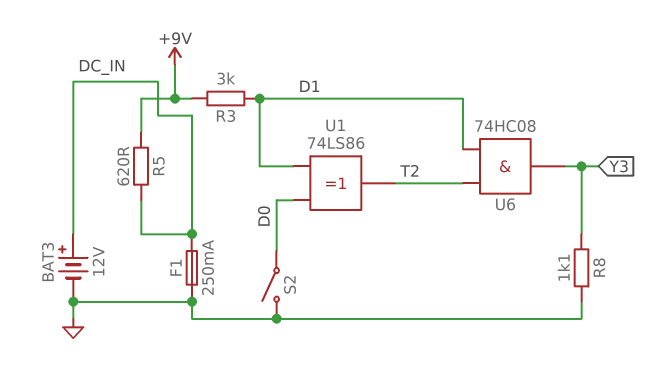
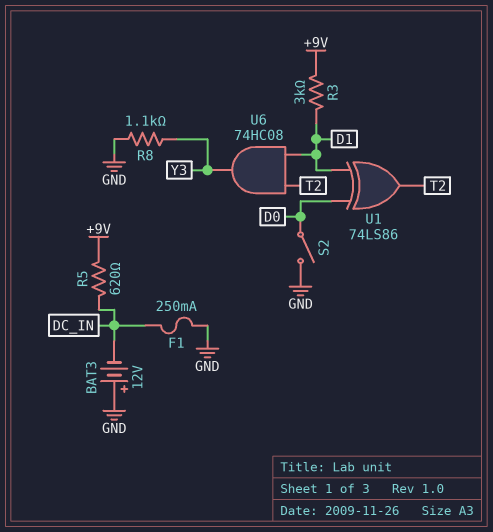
BAT3: 12V (plus DC_IN, minus GND) -> 12V (plus GND, minus DC_IN)

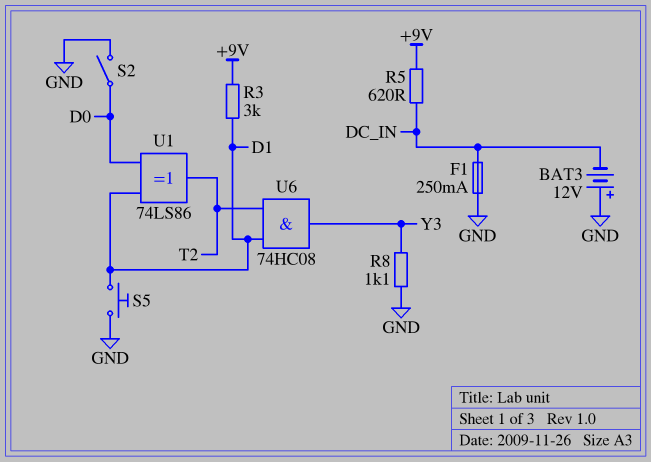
S5: none -> button (D1, GND)

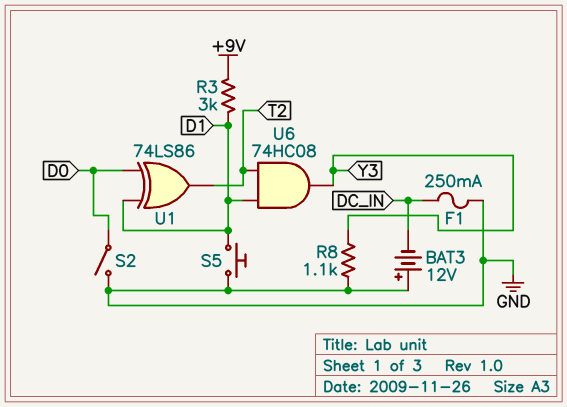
R5: 620 (+9V, DC_IN) -> none

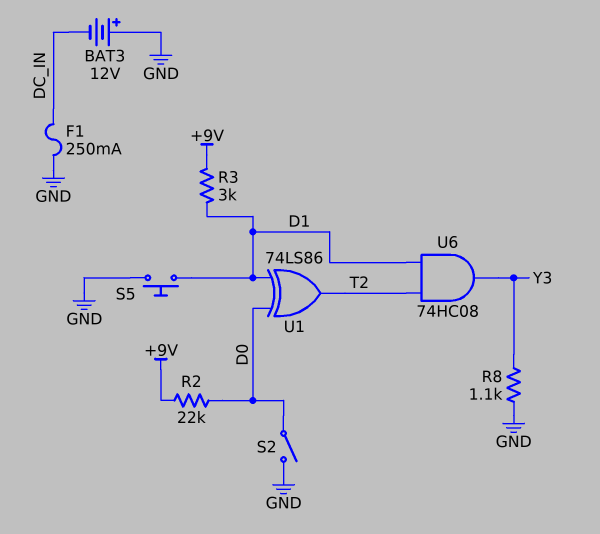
R2: none -> 22k (+9V, D0)

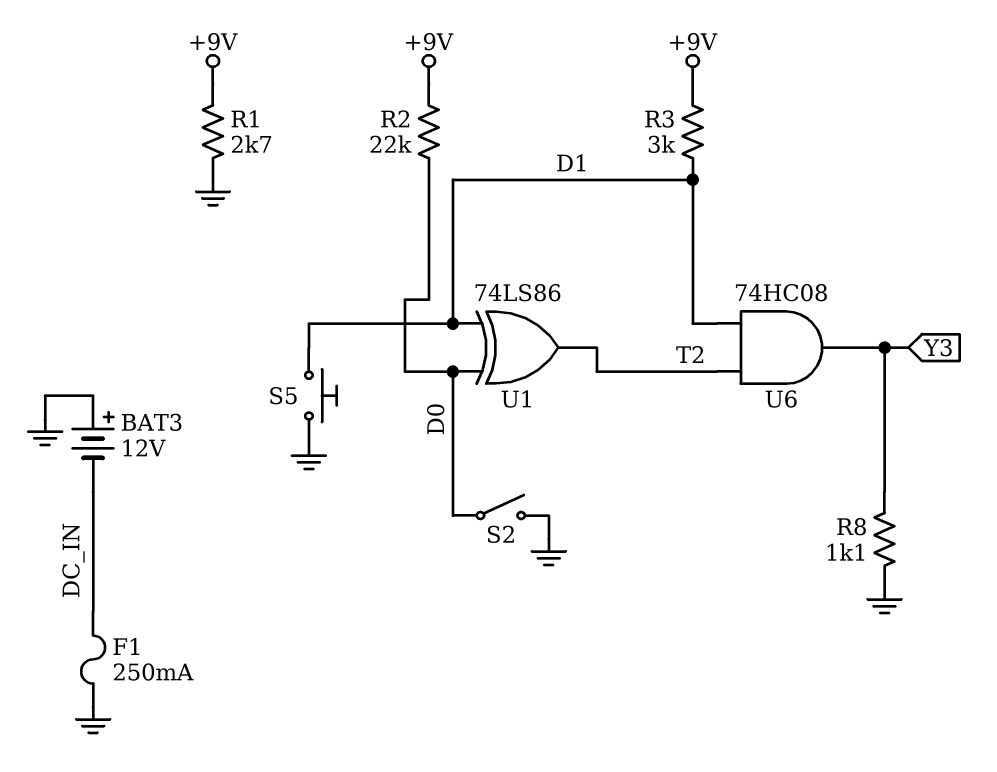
R1: none -> 2.7k (+9V, GND)

